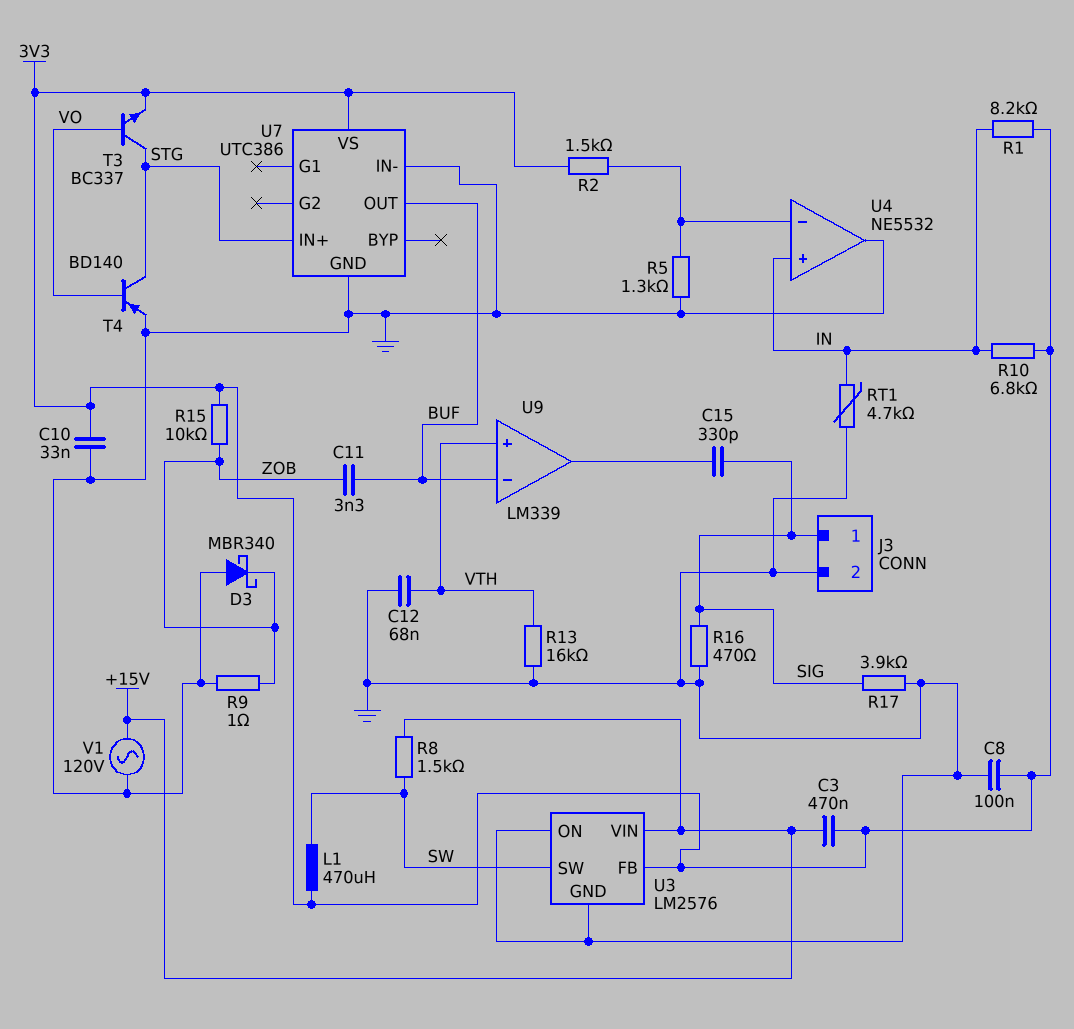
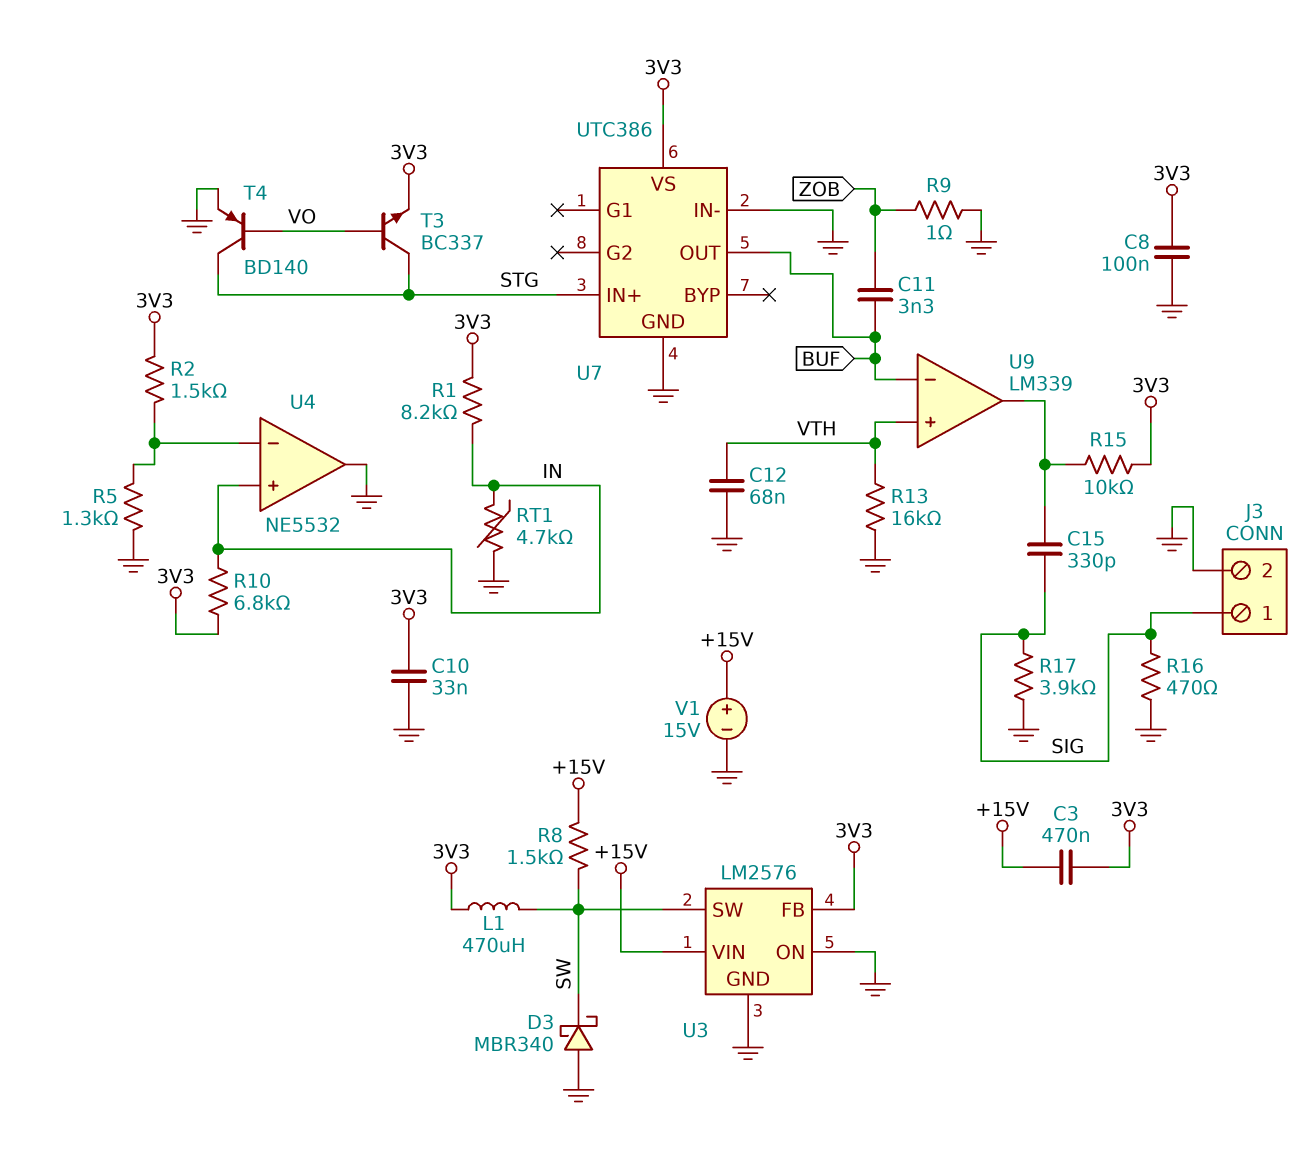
D3: schottky MBR340 (A GND, K ZOB) -> schottky MBR340 (A GND, K SW)
R15: 10k (3V3, ZOB) -> 10k (3V3, U9/out)
V1: AC 120V (+15V, GND) -> 15V (plus +15V, minus GND)

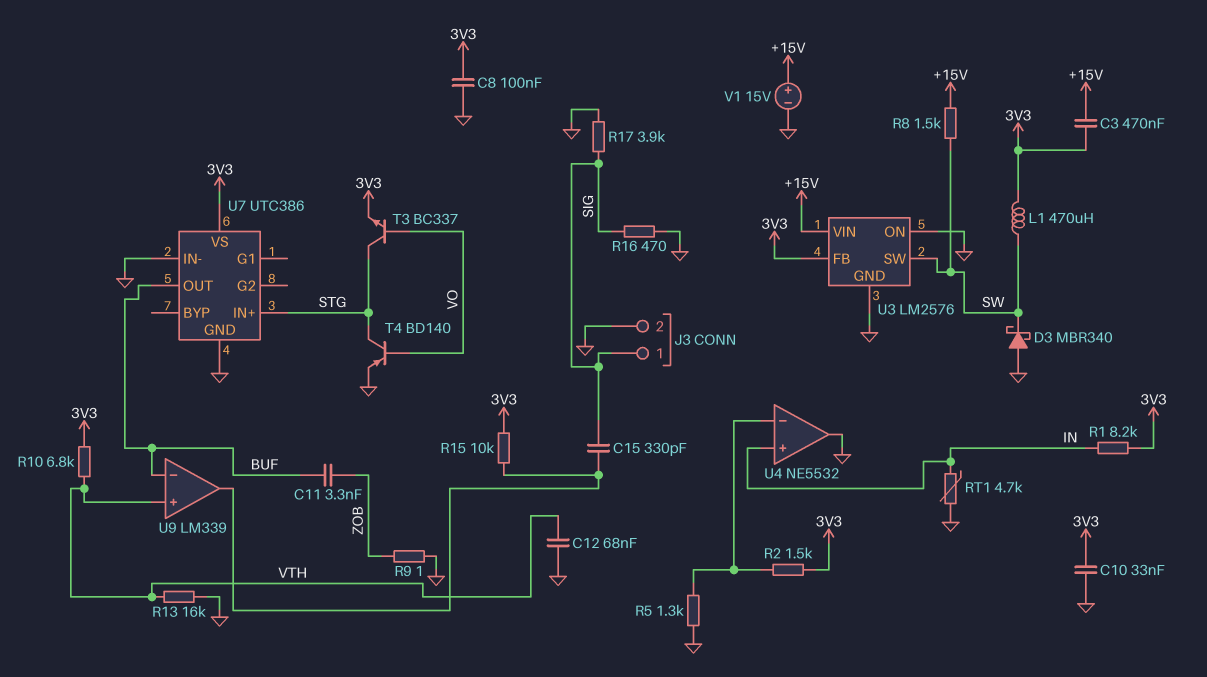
R10: 6.8k (3V3, IN) -> 6.8k (3V3, VTH)

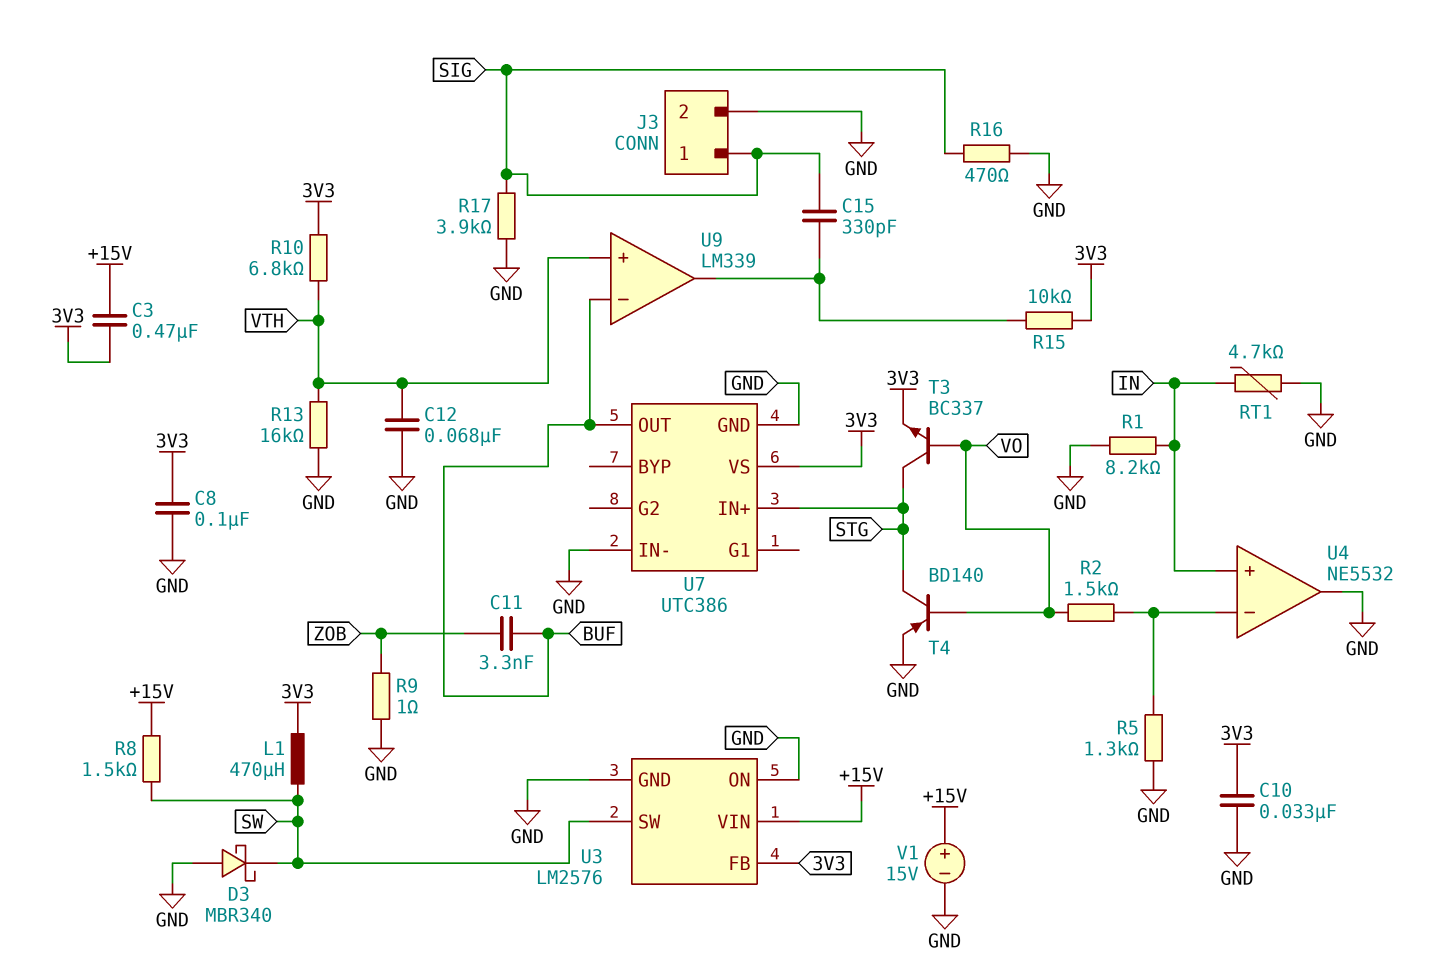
R1: 8.2k (3V3, IN) -> 8.2k (GND, IN)
R2: 1.5k (3V3, U4/in-) -> 1.5k (U4/in-, VO)

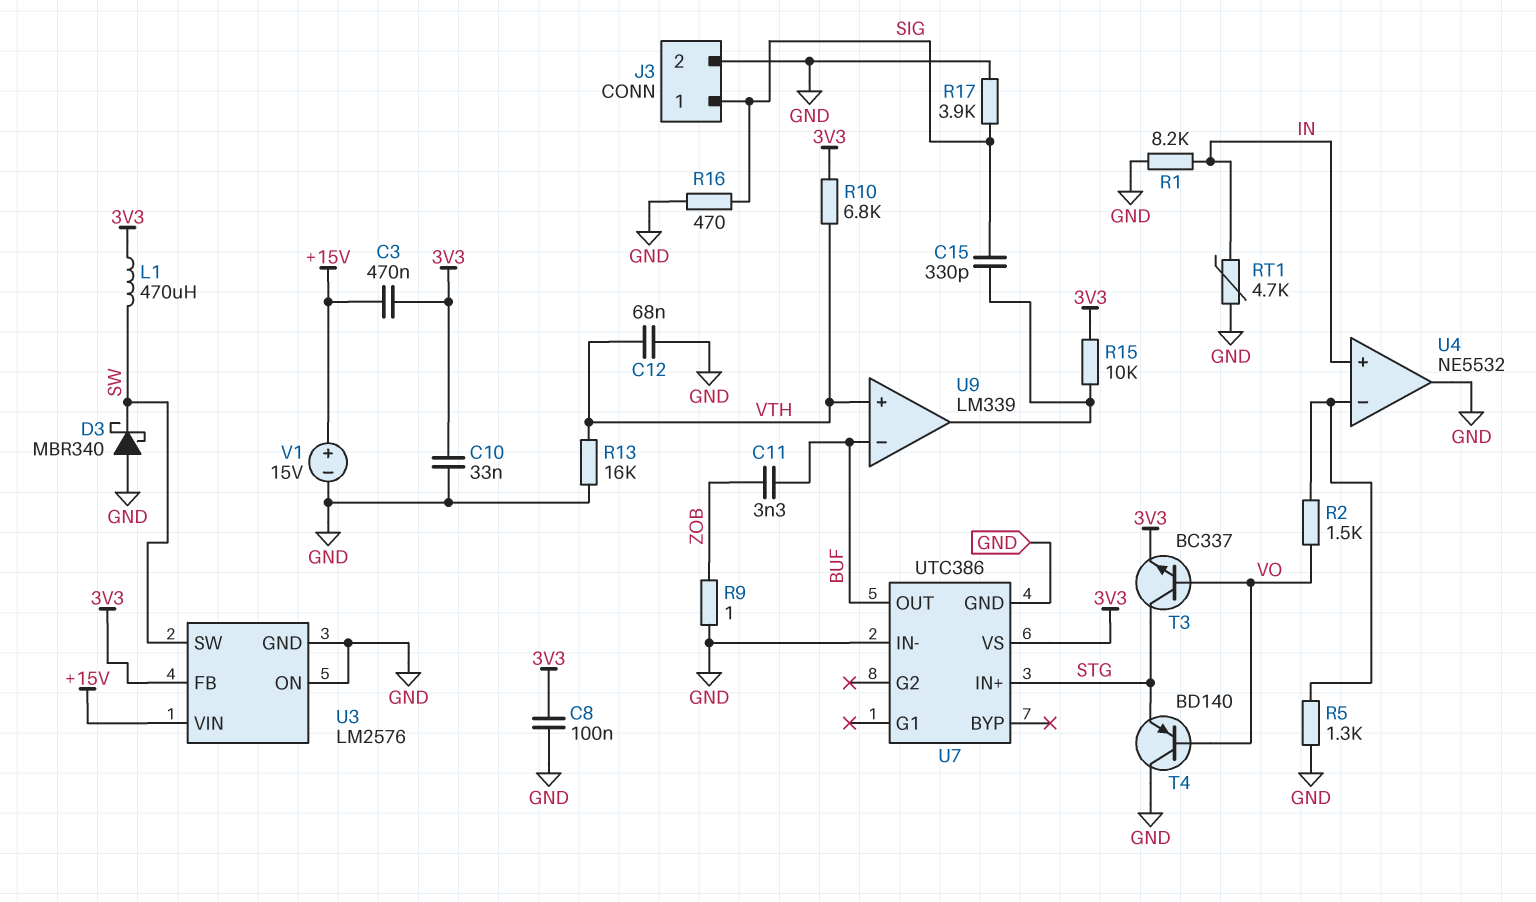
R8: 1.5k (+15V, SW) -> none
T4: PNP BD140 (B VO, C STG, E GND) -> PNP BD140 (B VO, C GND, E STG)

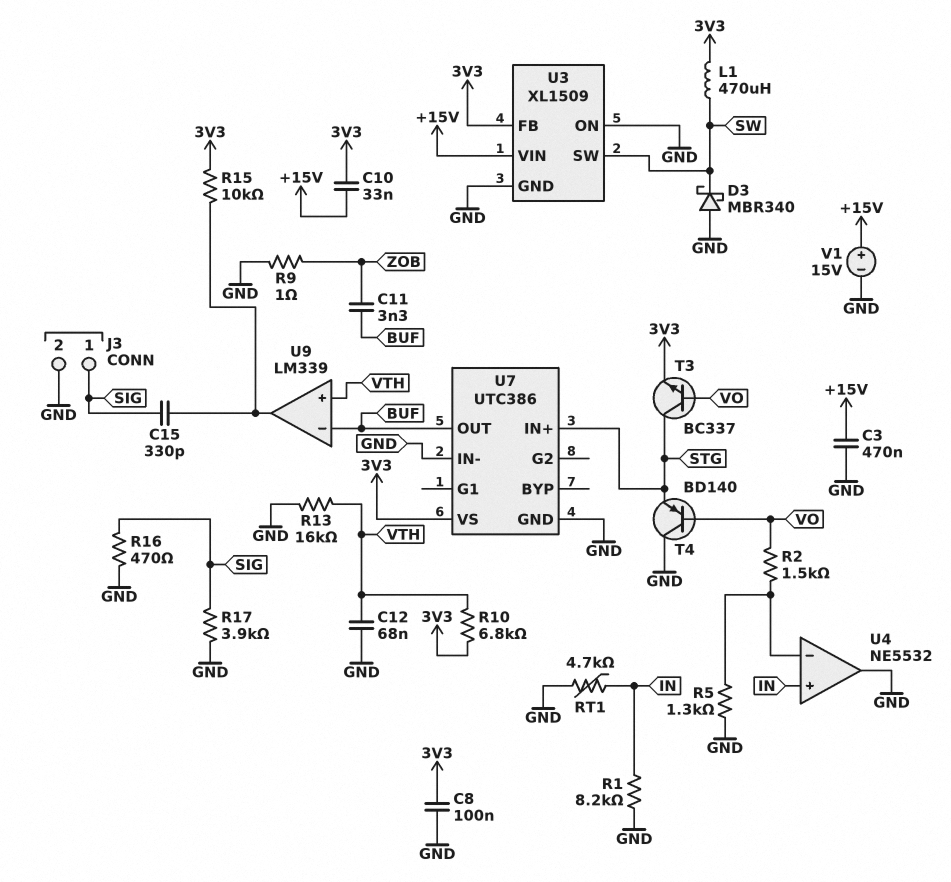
C3: 470nF (+15V, 3V3) -> 470nF (+15V, GND)
C10: 33nF (3V3, GND) -> 33nF (+15V, 3V3)
U3: LM2576 -> XL1509

